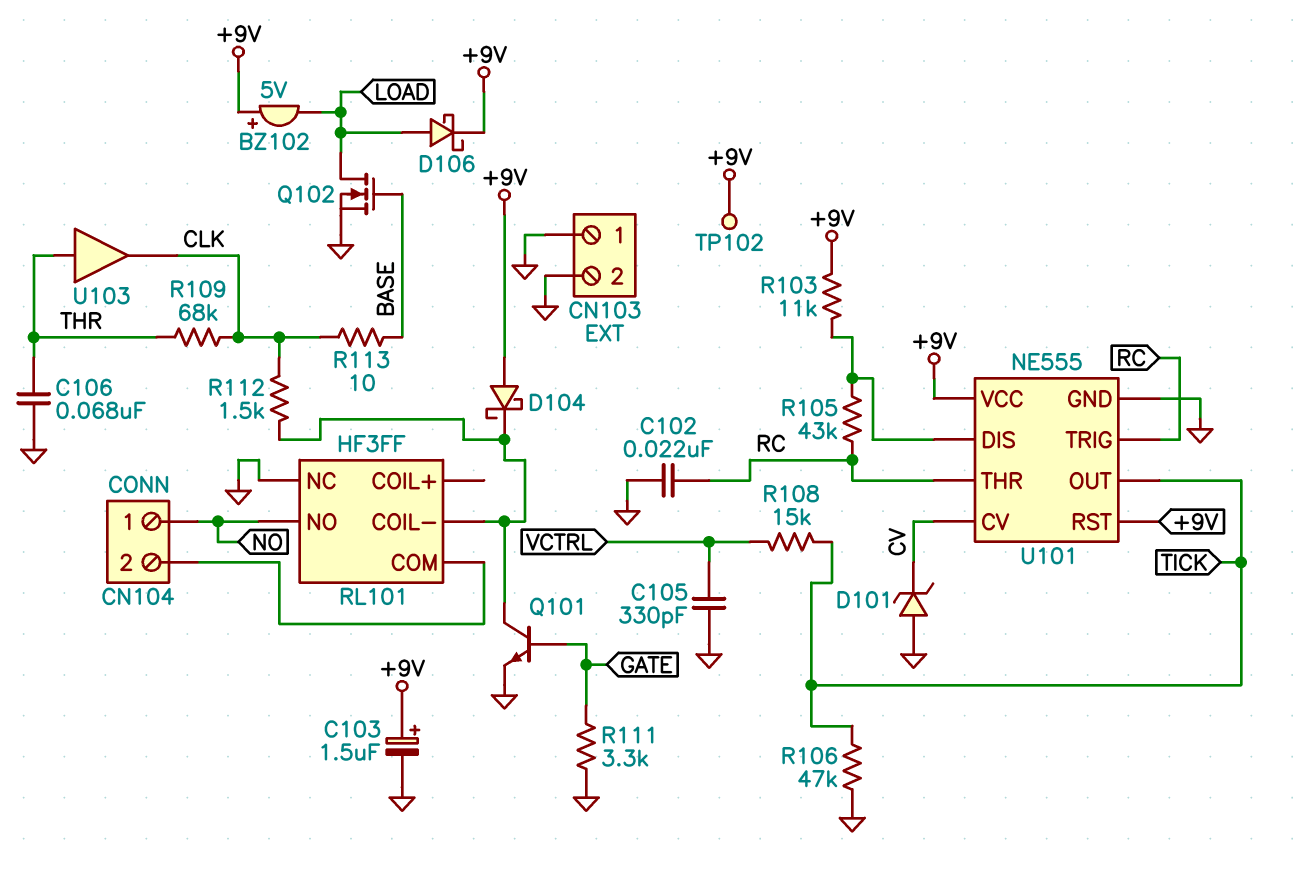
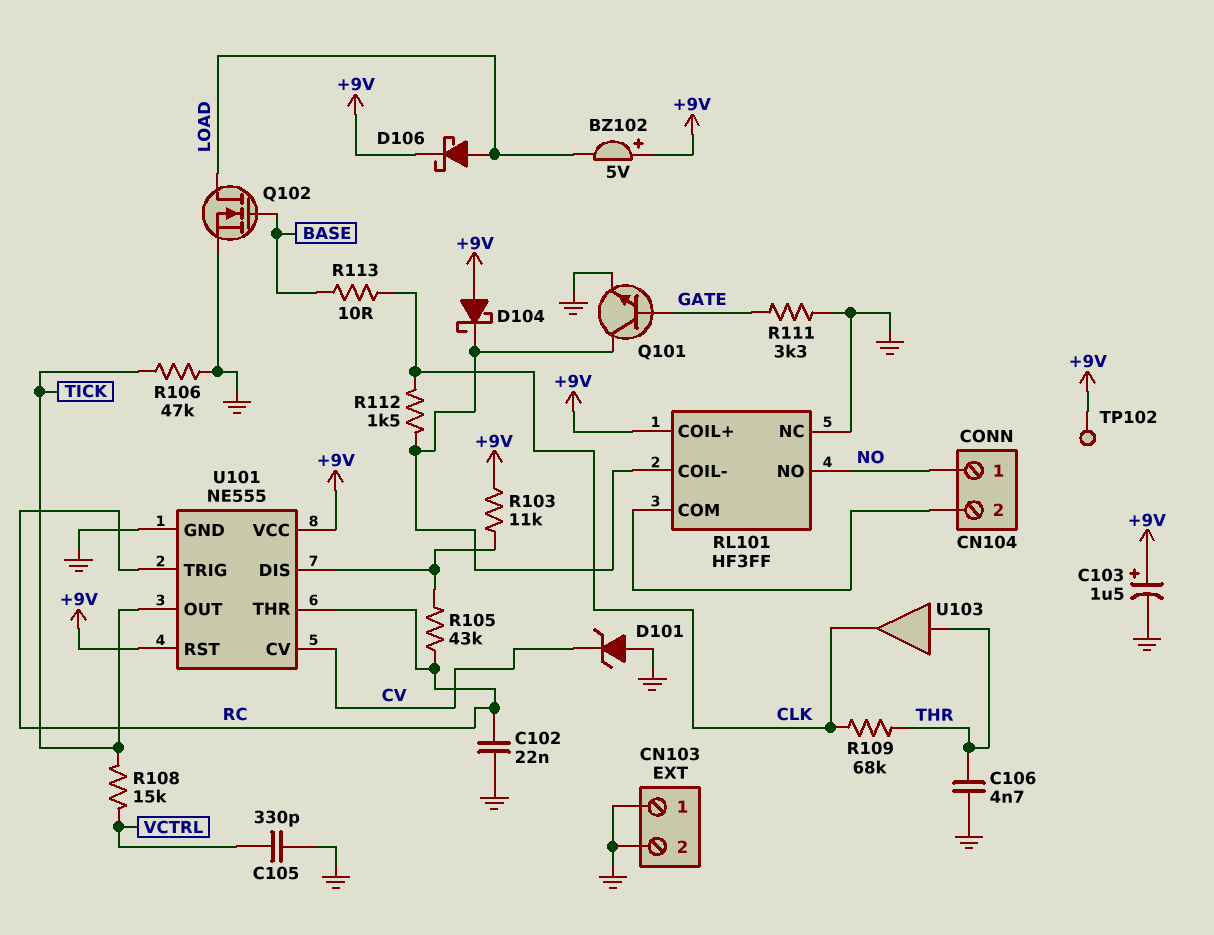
C106: 68nF (GND, THR) -> 4.7nF (GND, THR)
RL101 pin COIL+: none -> +9V

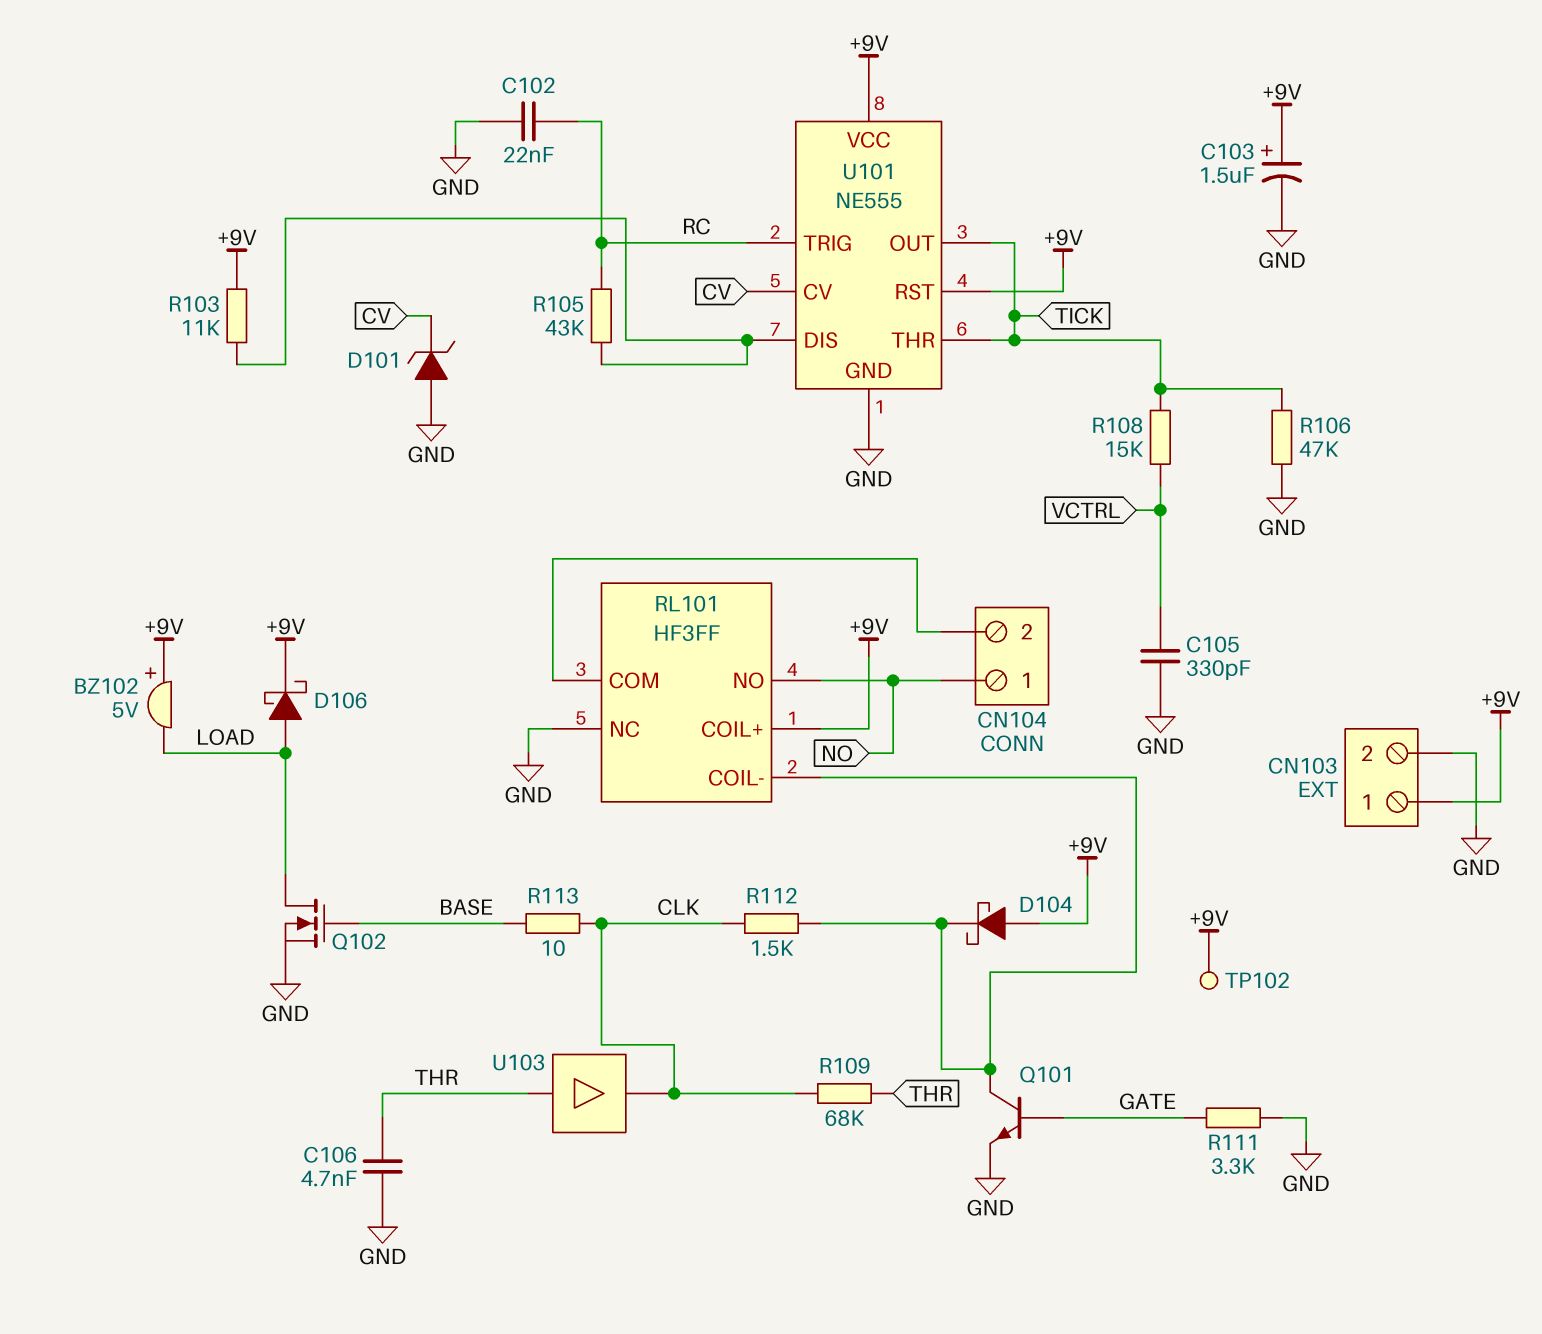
CN103 pin 1: GND -> +9V
U101 pin THR: RC -> TICK

